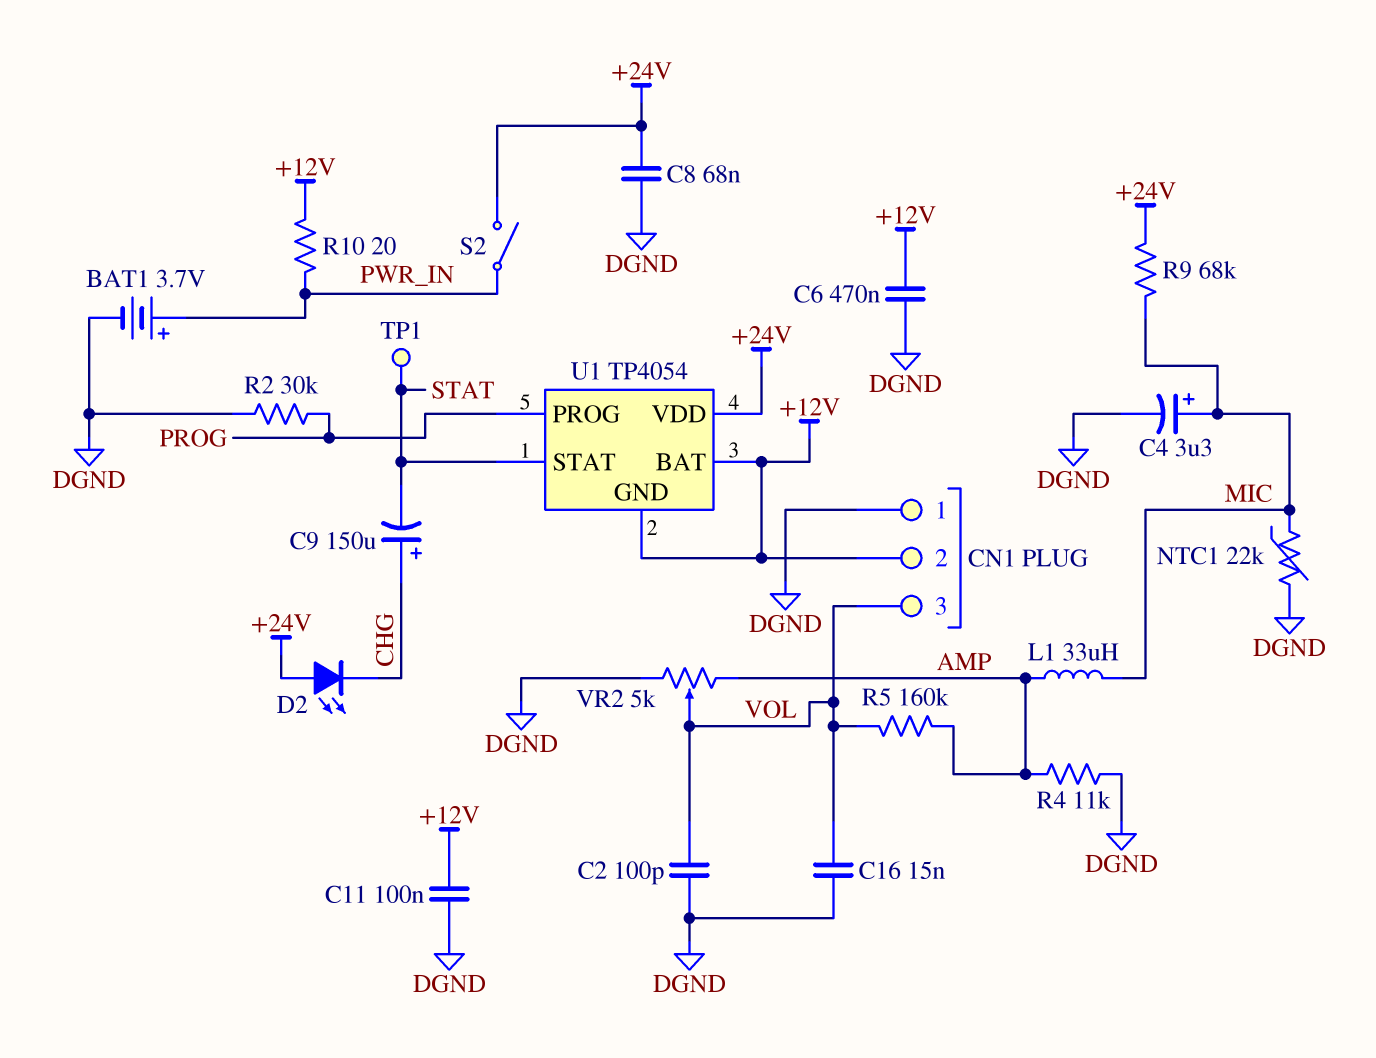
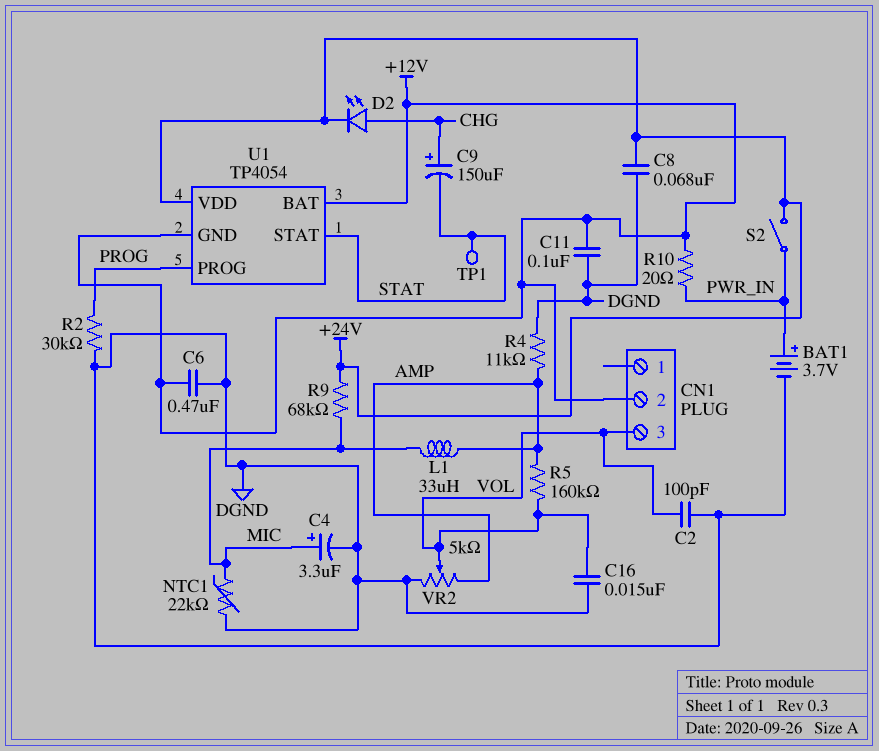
CN1 pin 1: DGND -> none
D2: LED (A +24V, K CHG) -> LED (A CHG, K +24V)

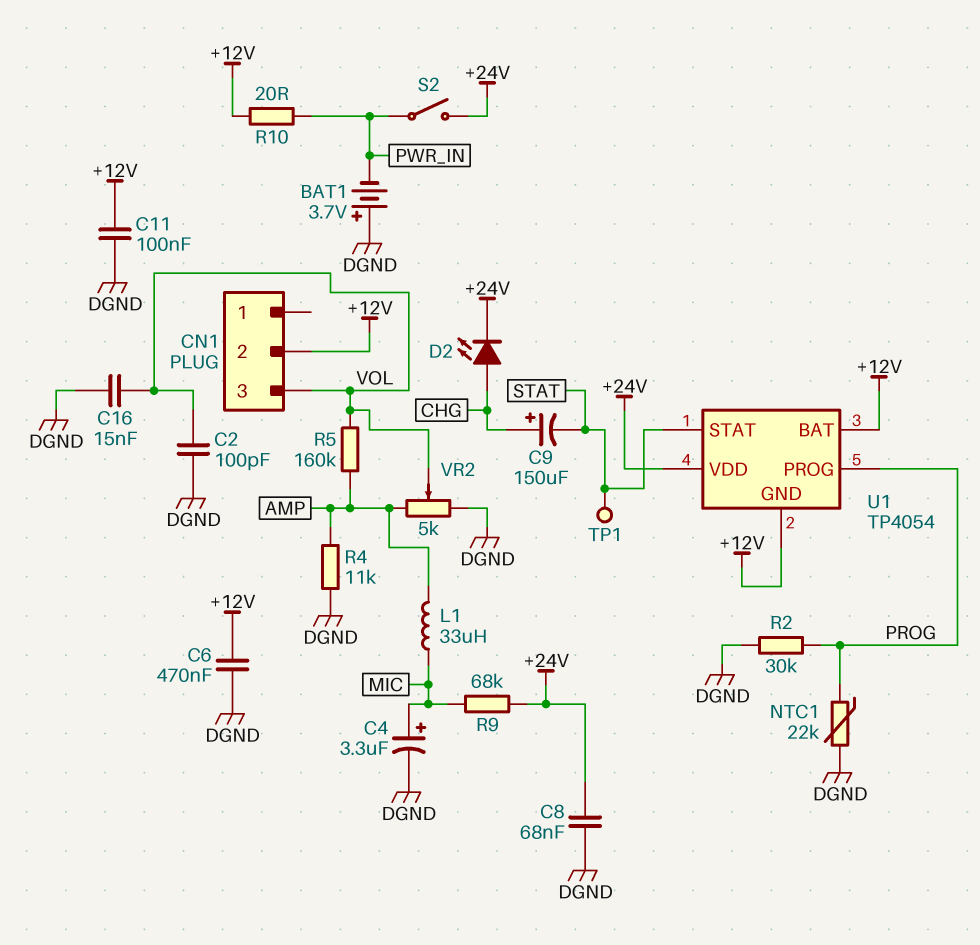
BAT1: 3.7V (plus PWR_IN, minus DGND) -> 3.7V (plus DGND, minus PWR_IN)
NTC1: 22k (DGND, MIC) -> 22k (DGND, PROG)

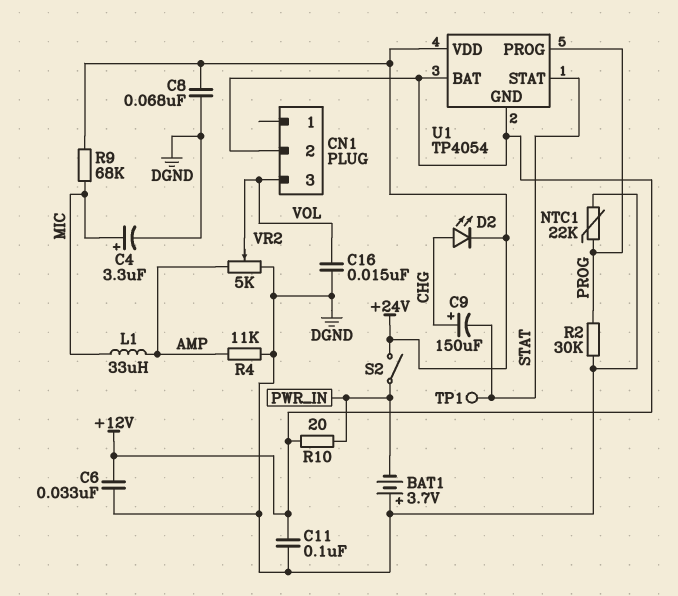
C2: 100pF (DGND, VOL) -> none
C6: 470nF (+12V, DGND) -> 33nF (+12V, DGND)
R5: 160k (AMP, VOL) -> none

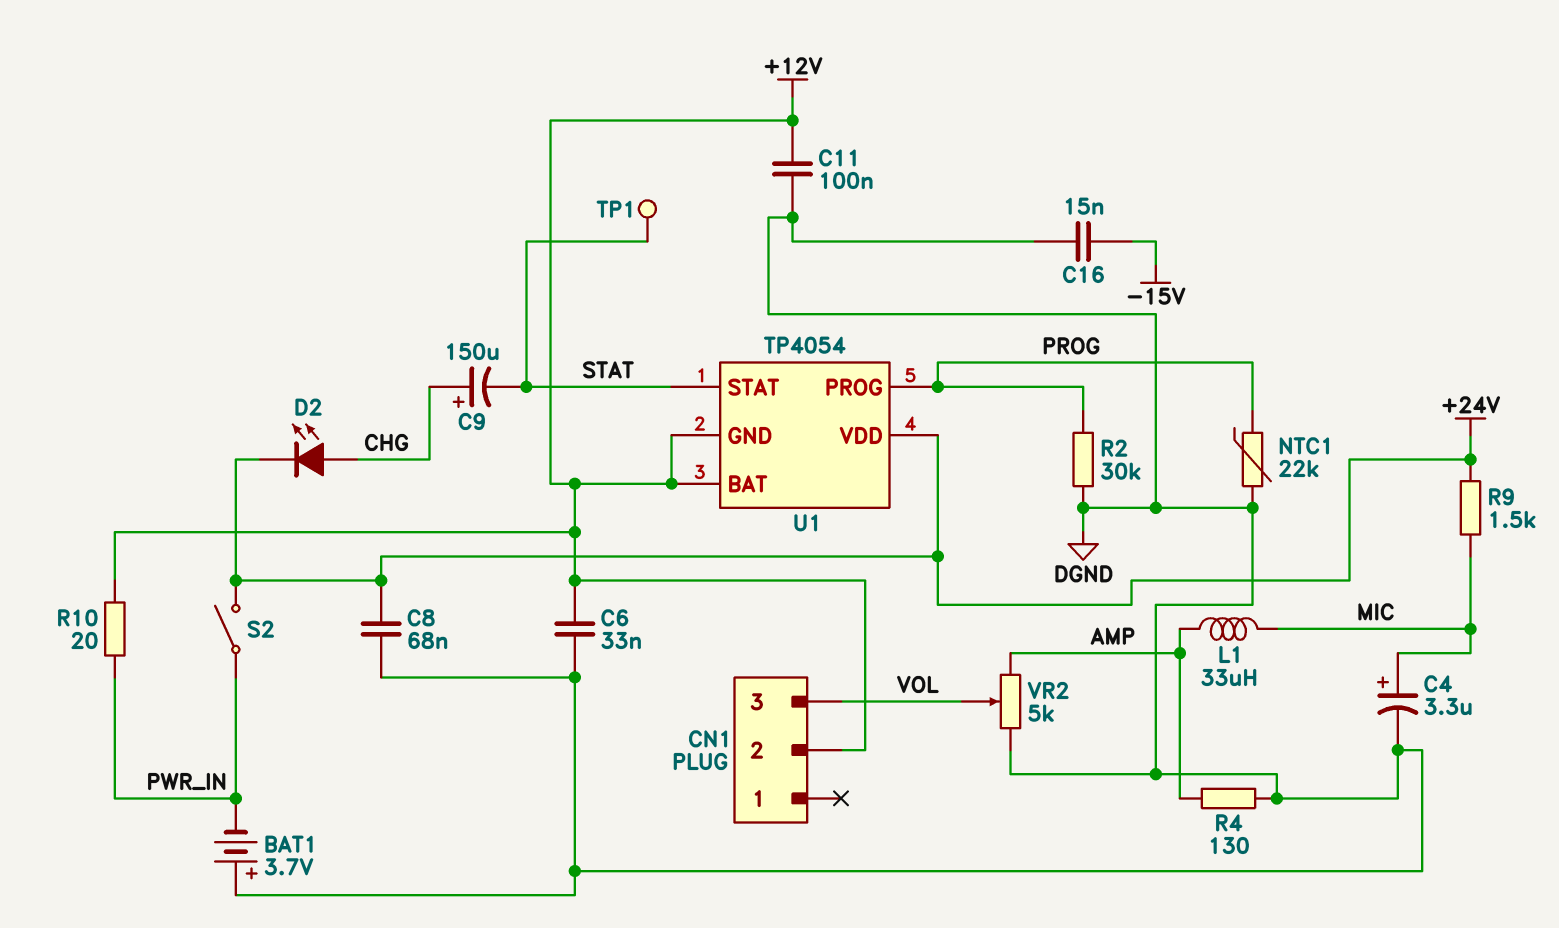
C16: 15nF (DGND, VOL) -> 15nF (-15V, DGND)
R4: 11k (AMP, DGND) -> 130 (AMP, DGND)
R9: 68k (+24V, MIC) -> 1.5k (+24V, MIC)

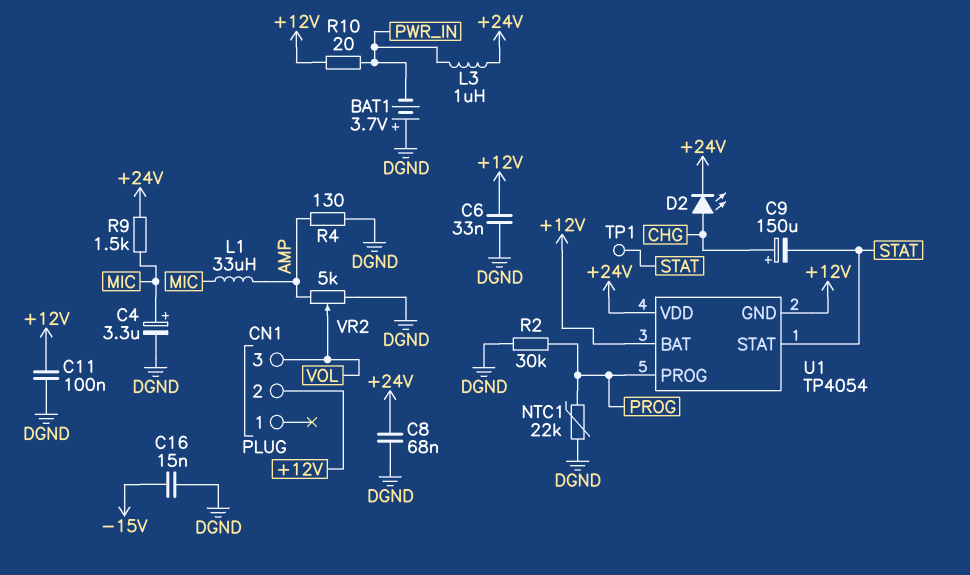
L3: none -> 1uH (+24V, PWR_IN)
S2: switch (+24V, PWR_IN) -> none

